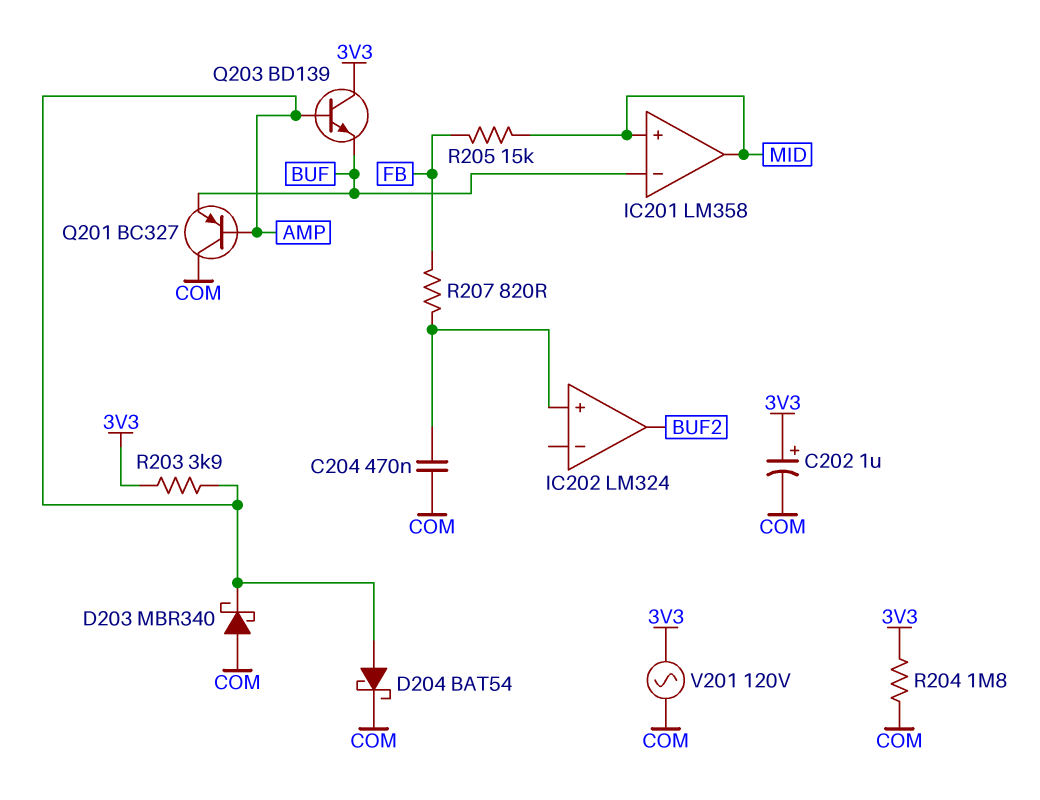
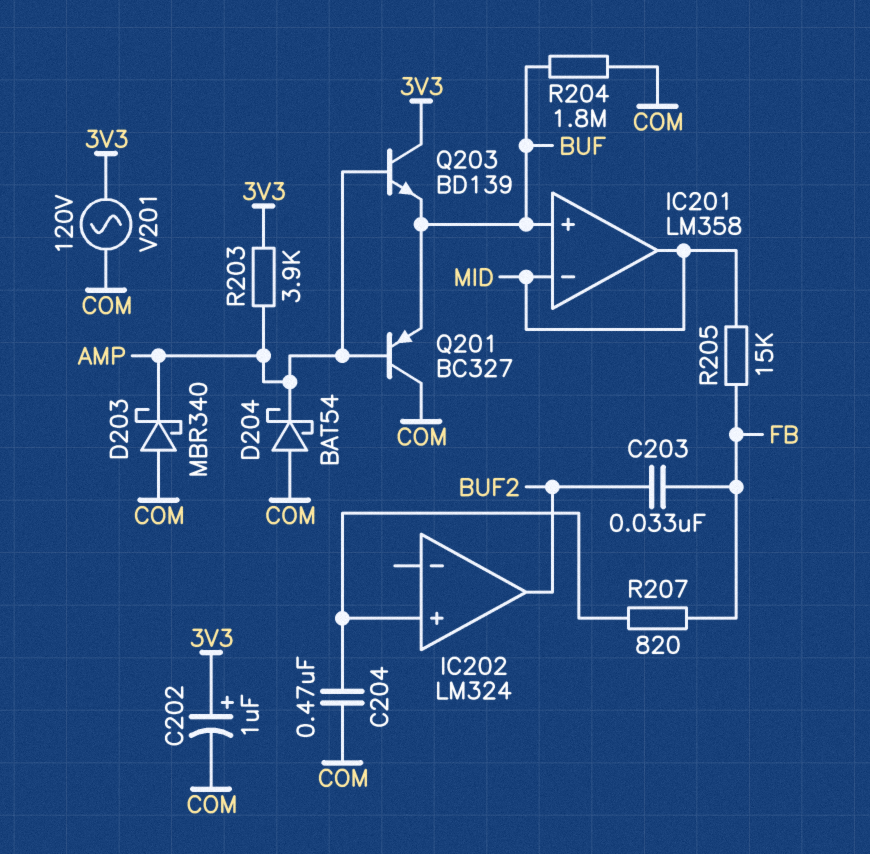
C203: none -> 33nF (BUF2, FB)
D204: schottky BAT54 (A AMP, K COM) -> schottky BAT54 (A COM, K AMP)
IC201 pin in+: MID -> BUF
IC201 pin in-: BUF -> MID
R204: 1.8M (3V3, COM) -> 1.8M (BUF, COM)

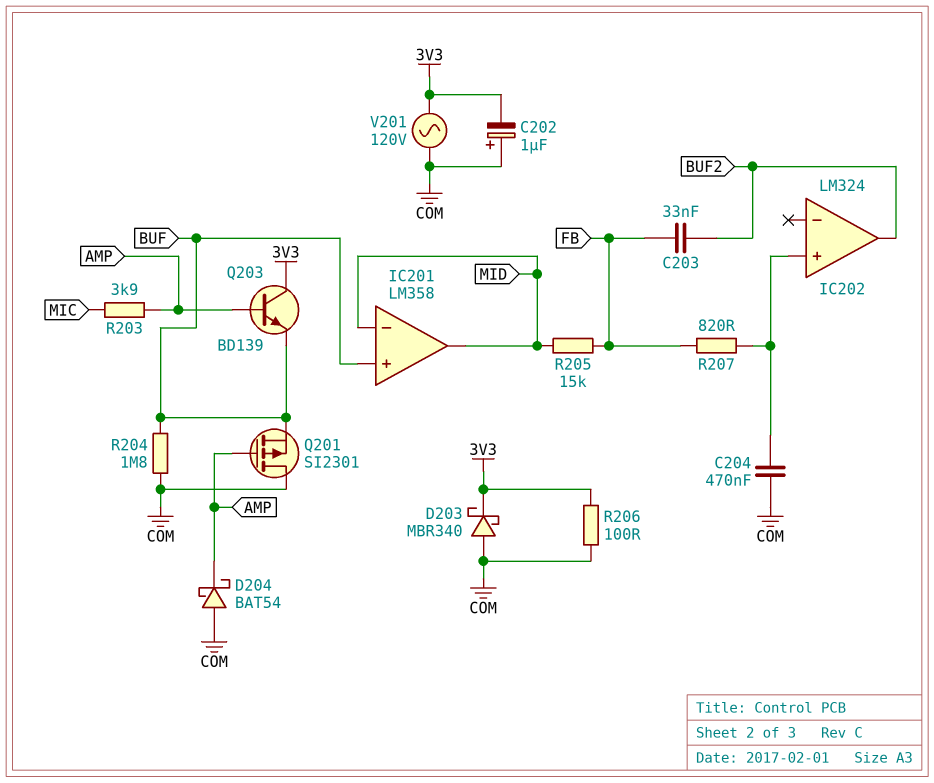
C202: 1uF (plus 3V3, minus COM) -> 1uF (plus COM, minus 3V3)
D203: schottky MBR340 (A COM, K AMP) -> schottky MBR340 (A COM, K 3V3)
Q201: PNP BC327 (B AMP, C COM, E BUF) -> PMOS SI2301 (G AMP, D COM, S BUF)
R203: 3.9k (3V3, AMP) -> 3.9k (AMP, MIC)
R206: none -> 100 (3V3, COM)

